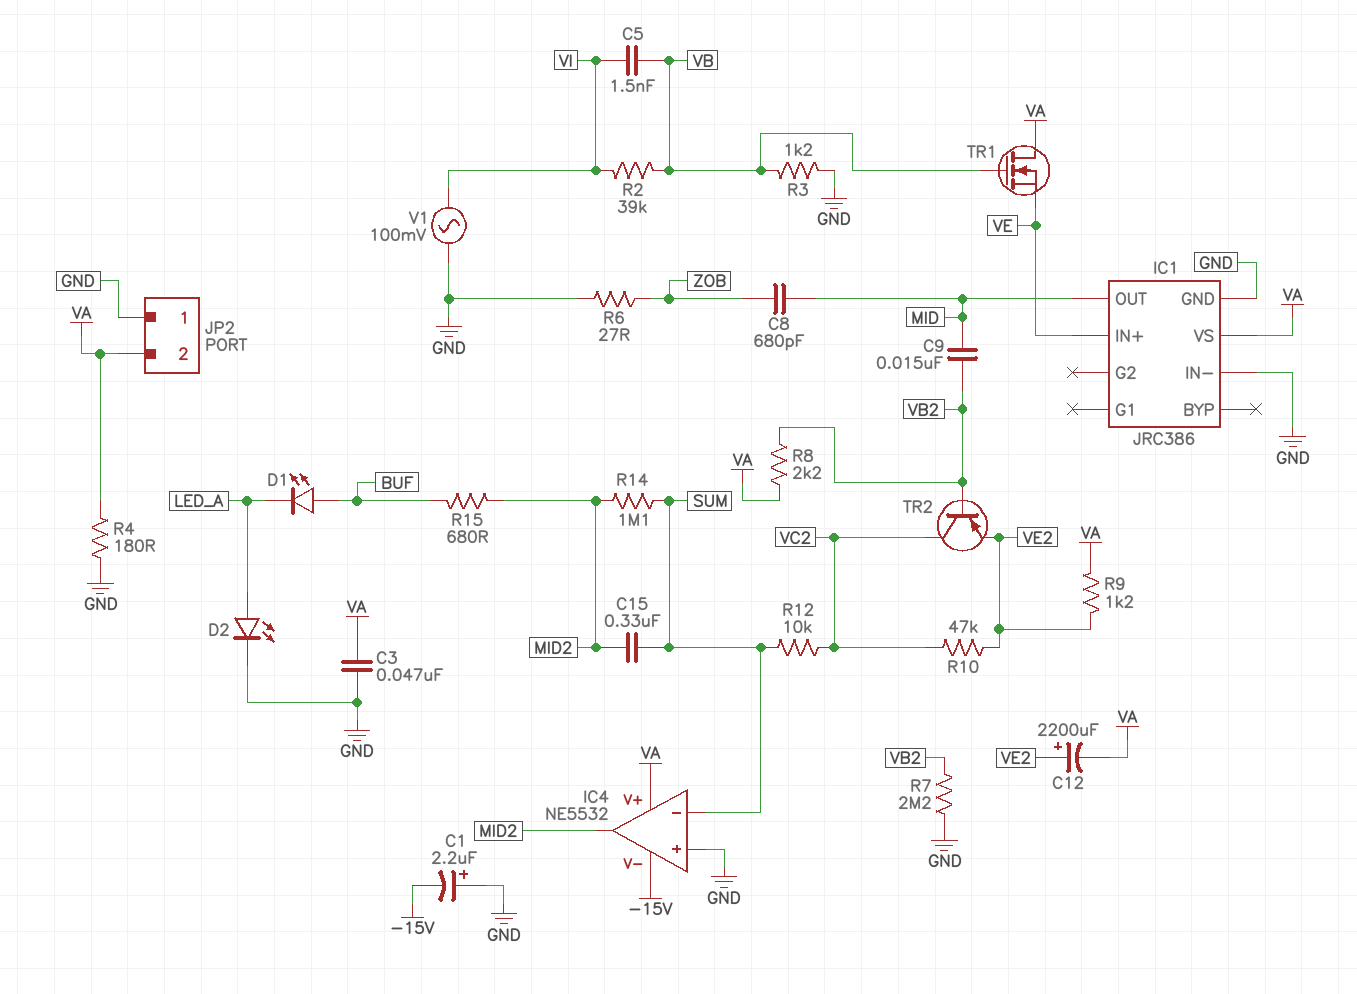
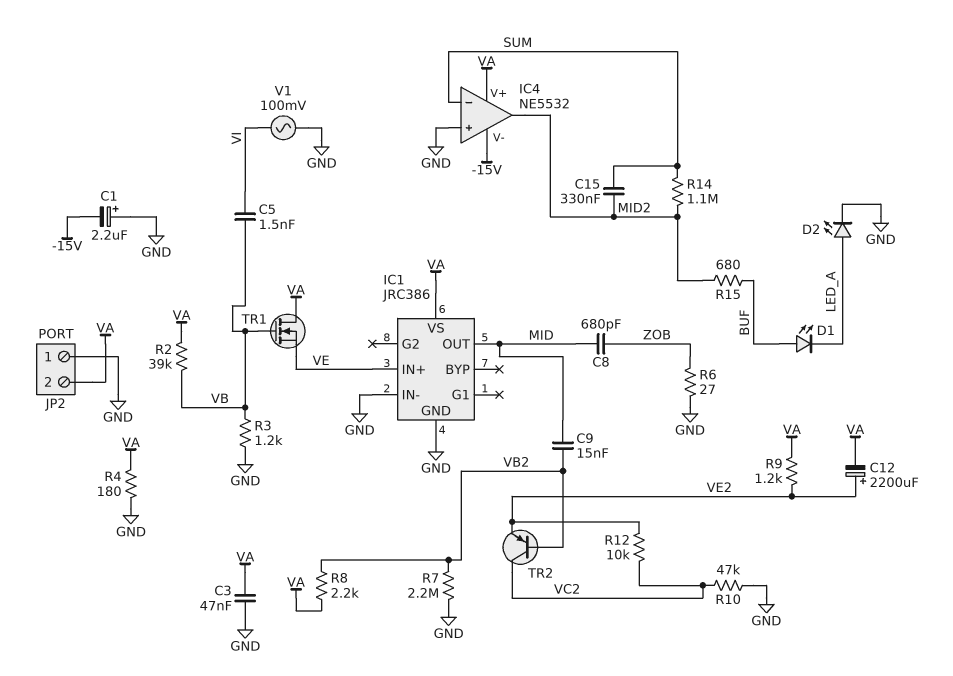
R2: 39k (VB, VI) -> 39k (VA, VB)
R10: 47k (VC2, VE2) -> 47k (GND, VC2)
R12: 10k (SUM, VC2) -> 10k (VC2, VE2)

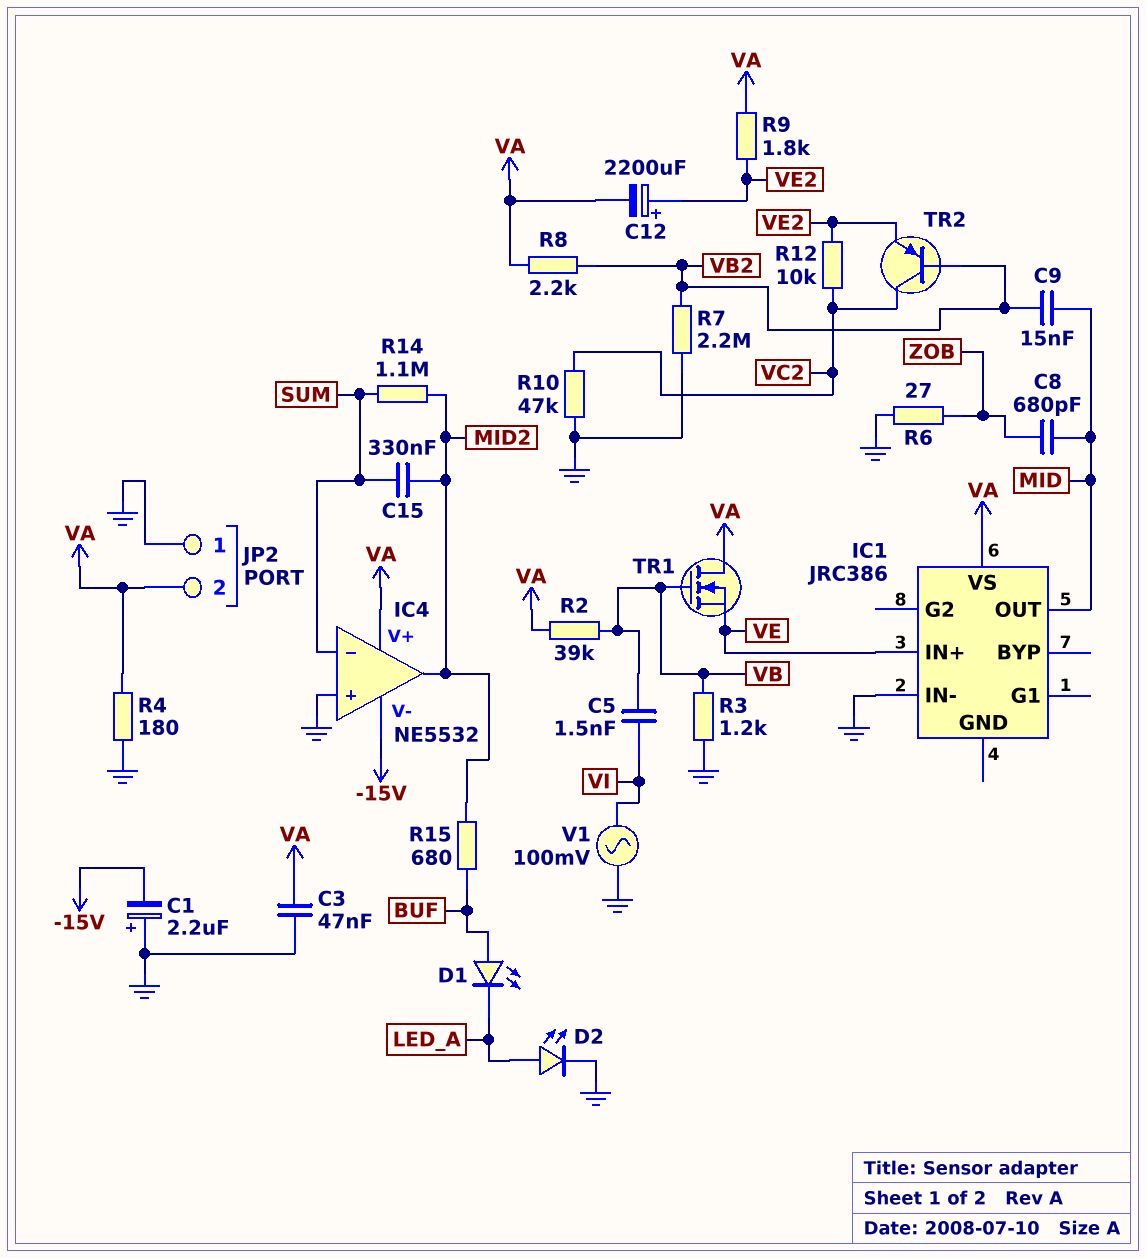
IC1 pin GND: GND -> none
R9: 1.2k (VA, VE2) -> 1.8k (VA, VE2)

